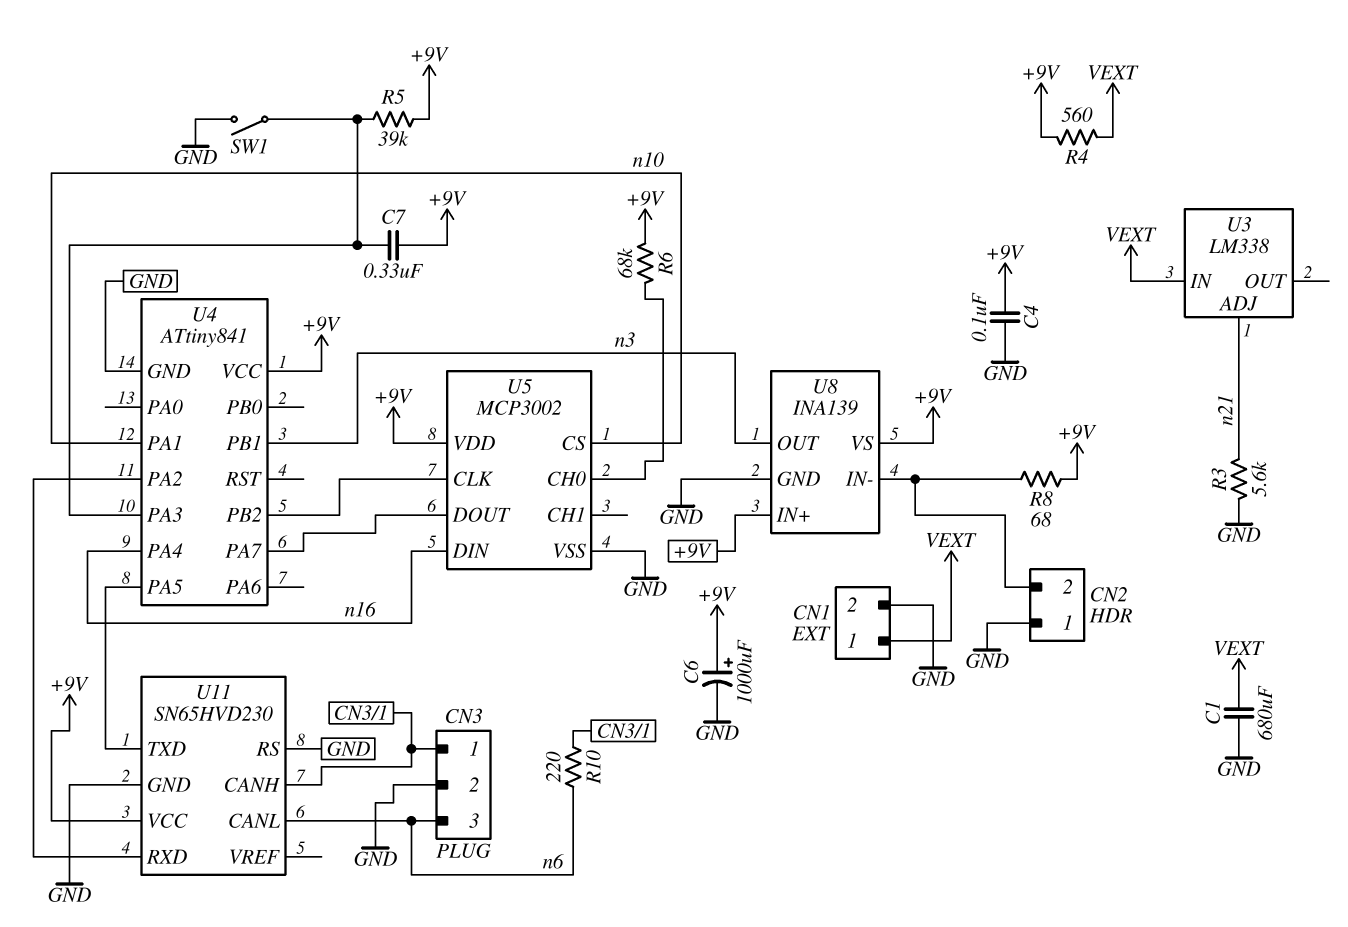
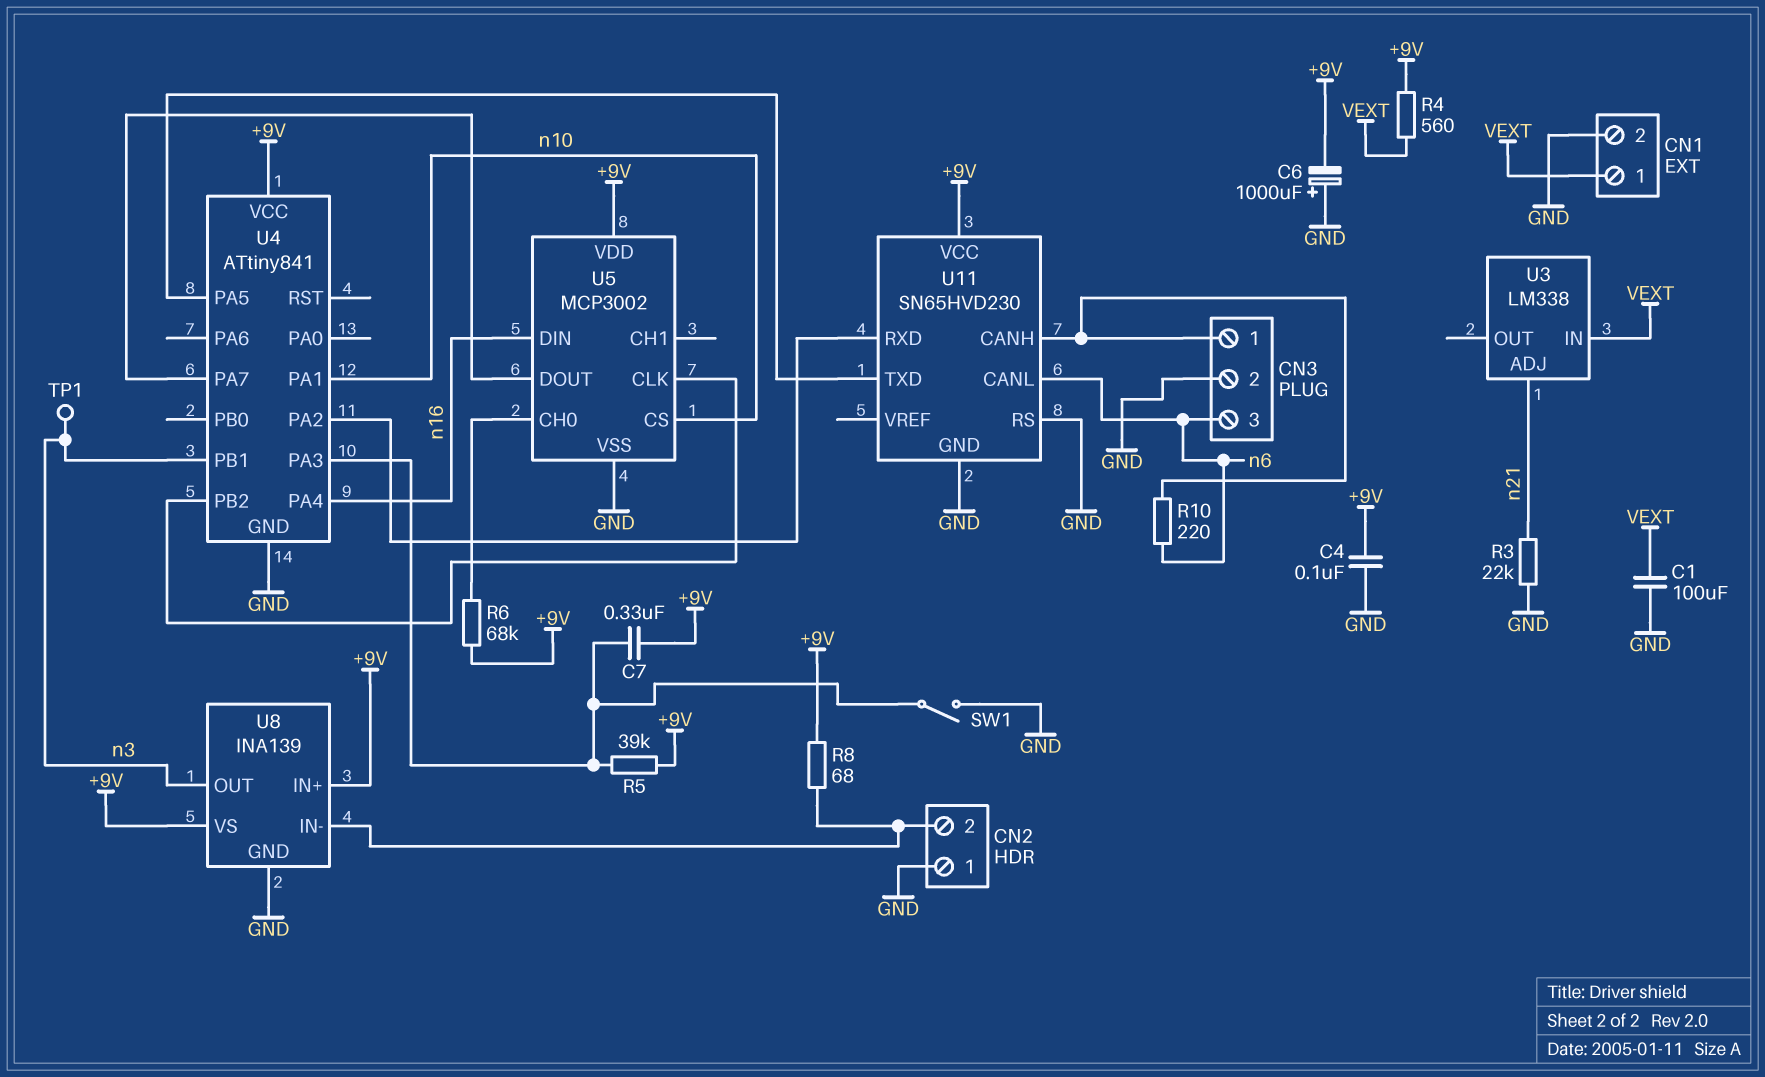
C1: 680uF (GND, VEXT) -> 100uF (GND, VEXT)
C6: 1000uF (plus +9V, minus GND) -> 1000uF (plus GND, minus +9V)
R3: 5.6k (GND, n21) -> 22k (GND, n21)
TP1: none -> test point (n3)

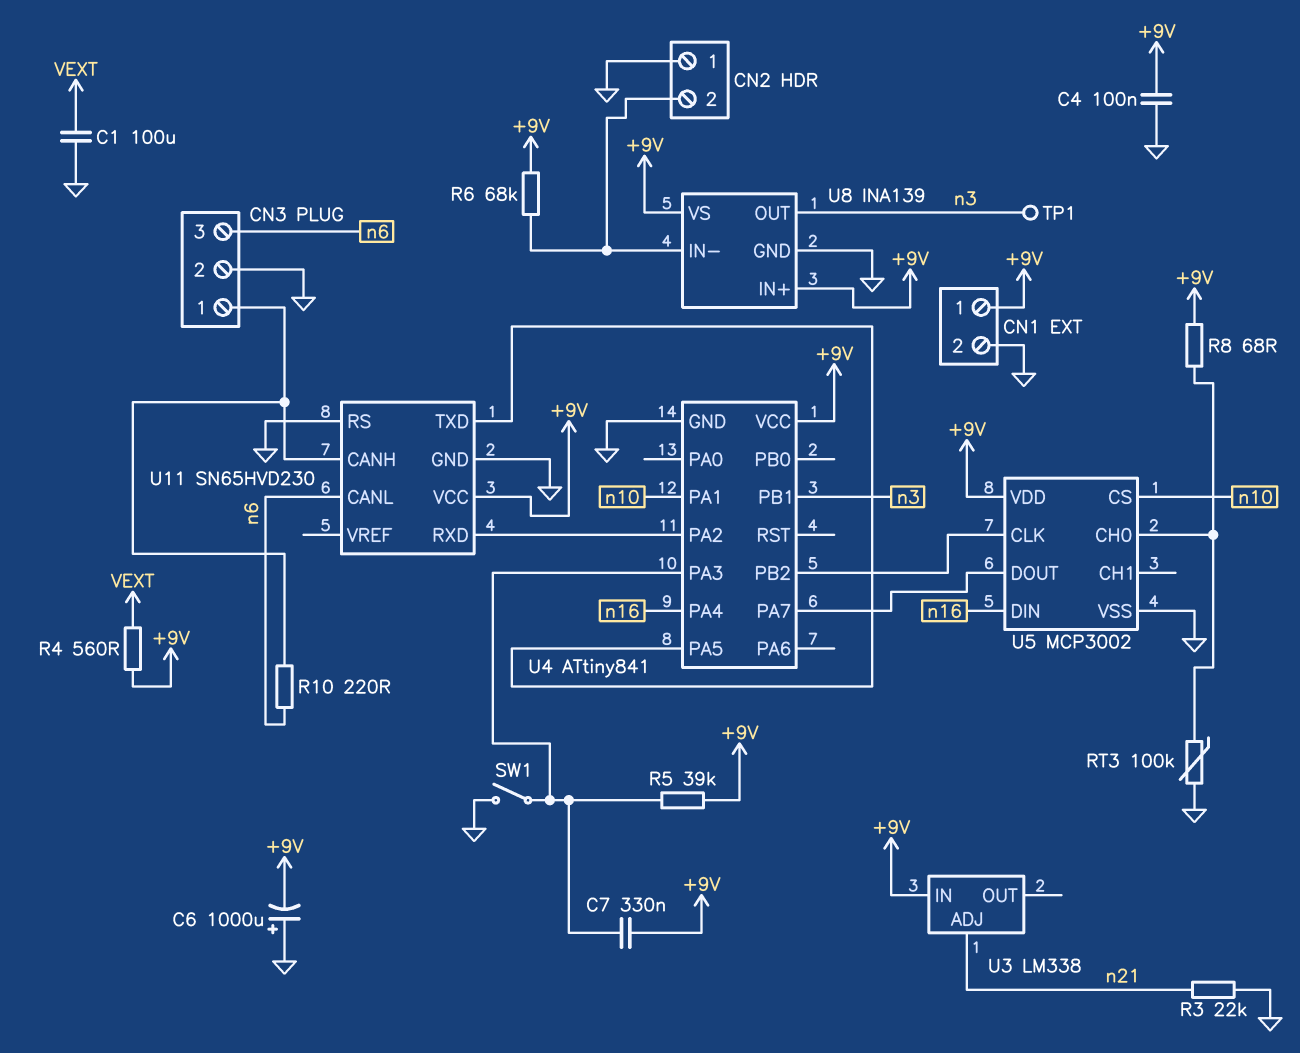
CN1 pin 1: VEXT -> +9V
R6: 68k (+9V, U5/CH0) -> 68k (+9V, CN2/2)
R8: 68 (+9V, CN2/2) -> 68 (+9V, U5/CH0)
RT3: none -> 100k (GND, U5/CH0)
U3 pin IN: VEXT -> +9V

